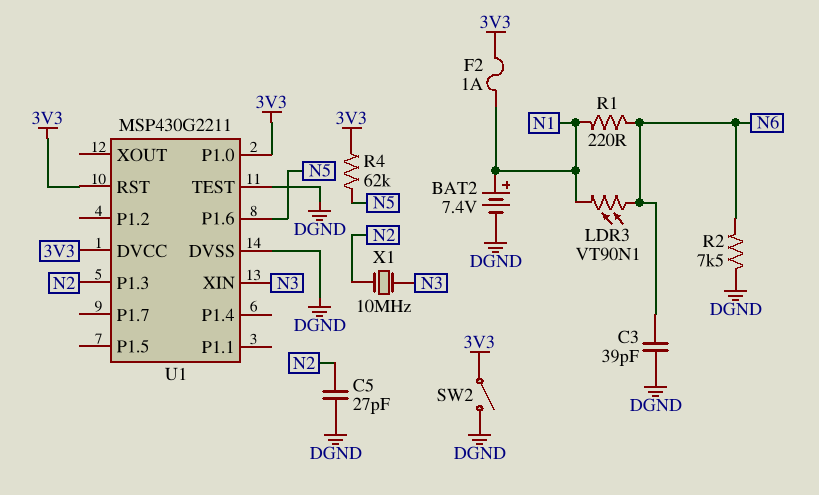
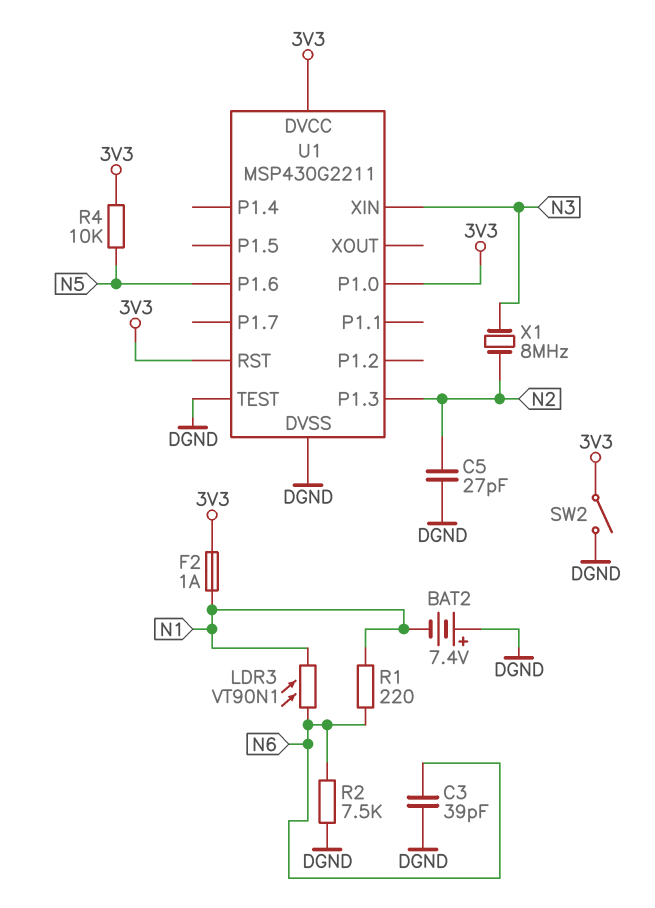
BAT2: 7.4V (plus N1, minus DGND) -> 7.4V (plus DGND, minus N1)
R4: 62k (3V3, N5) -> 10k (3V3, N5)
X1: 10MHz (N2, N3) -> 8MHz (N2, N3)

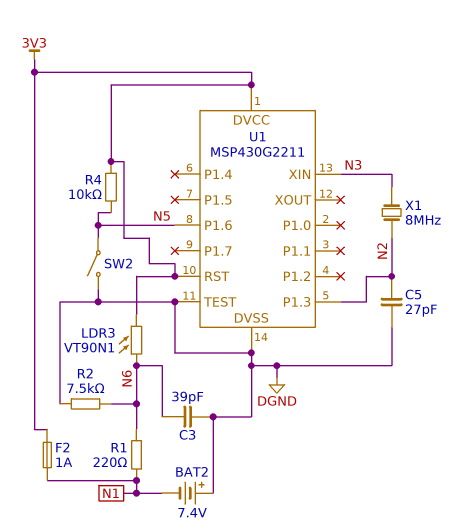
LDR3: VT90N1 (N1, N6) -> VT90N1 (3V3, N6)
SW2: switch (3V3, DGND) -> switch (DGND, N5)
U1 pin P1.0: 3V3 -> none

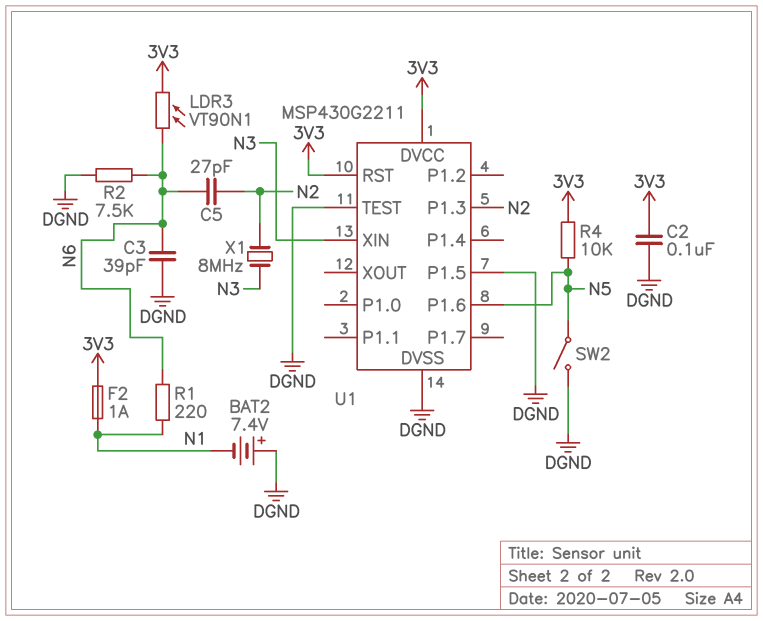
C2: none -> 100nF (3V3, DGND)
C5: 27pF (DGND, N2) -> 27pF (N2, N6)
U1 pin P1.5: none -> DGND

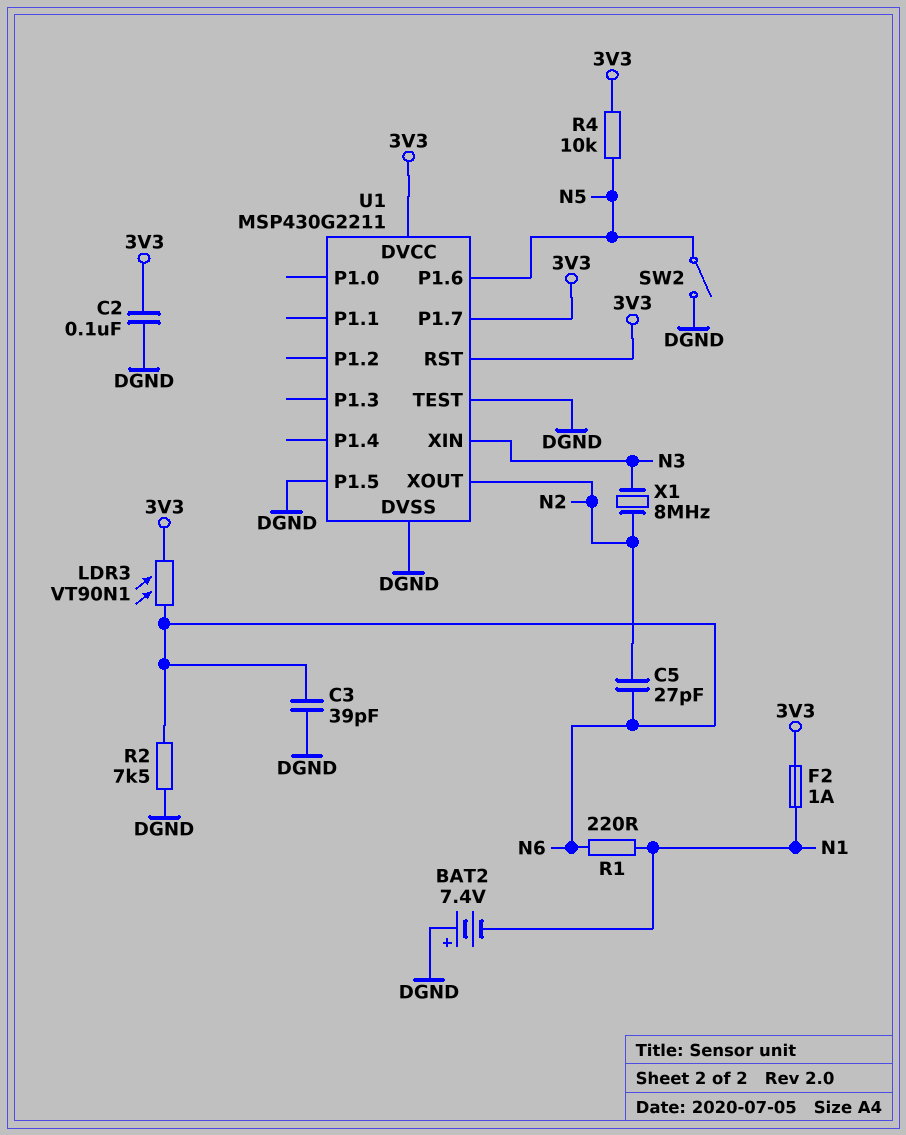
U1 pin P1.3: N2 -> none
U1 pin P1.7: none -> 3V3
U1 pin XOUT: none -> N2

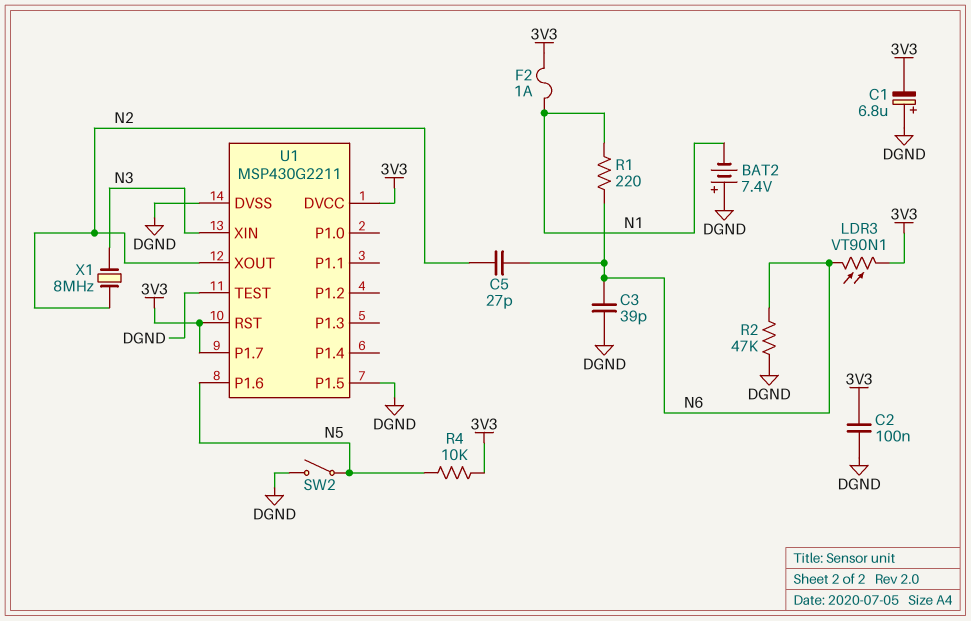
C1: none -> 6.8uF (plus DGND, minus 3V3)
R2: 7.5k (DGND, N6) -> 47k (DGND, N6)

